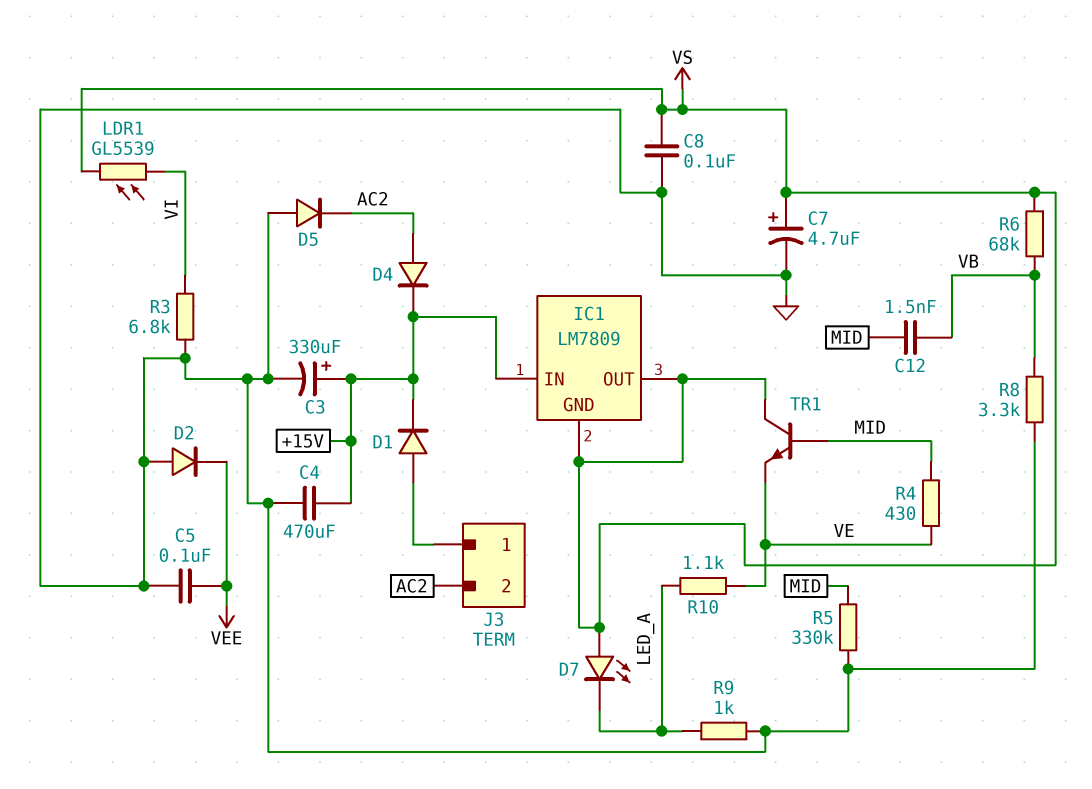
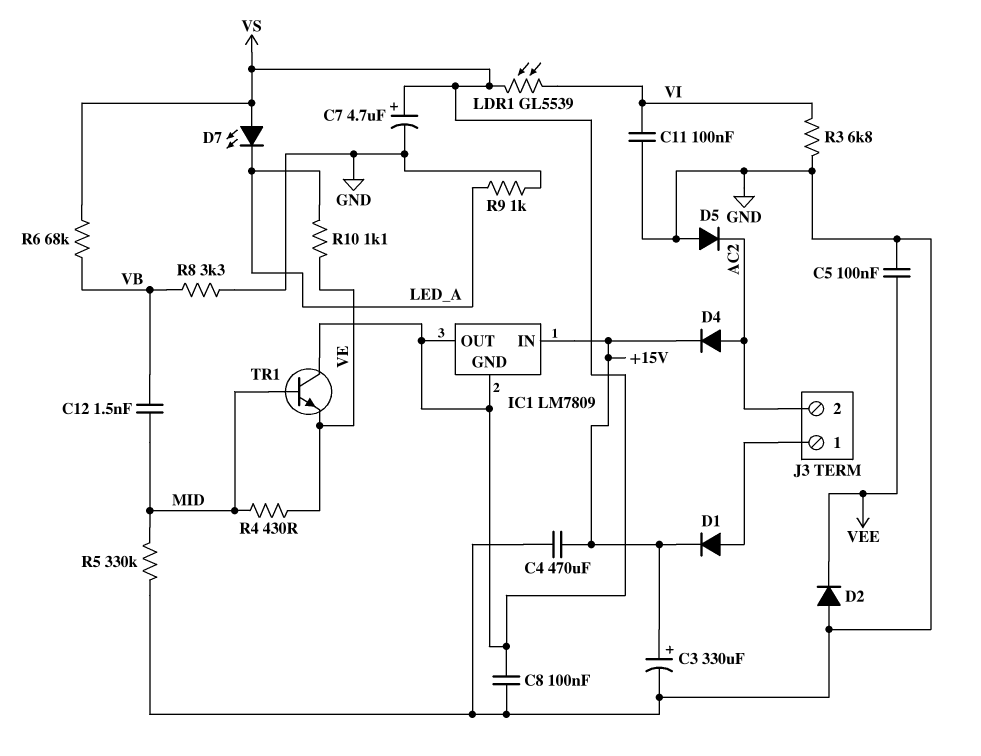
C11: none -> 100nF (GND, VI)

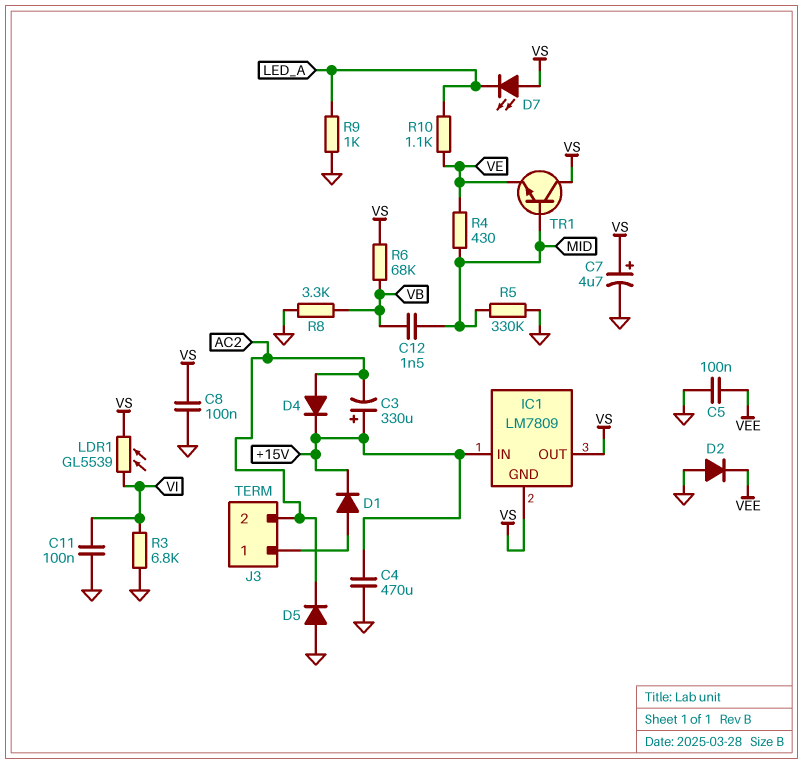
C3: 330uF (plus +15V, minus GND) -> 330uF (plus +15V, minus AC2)

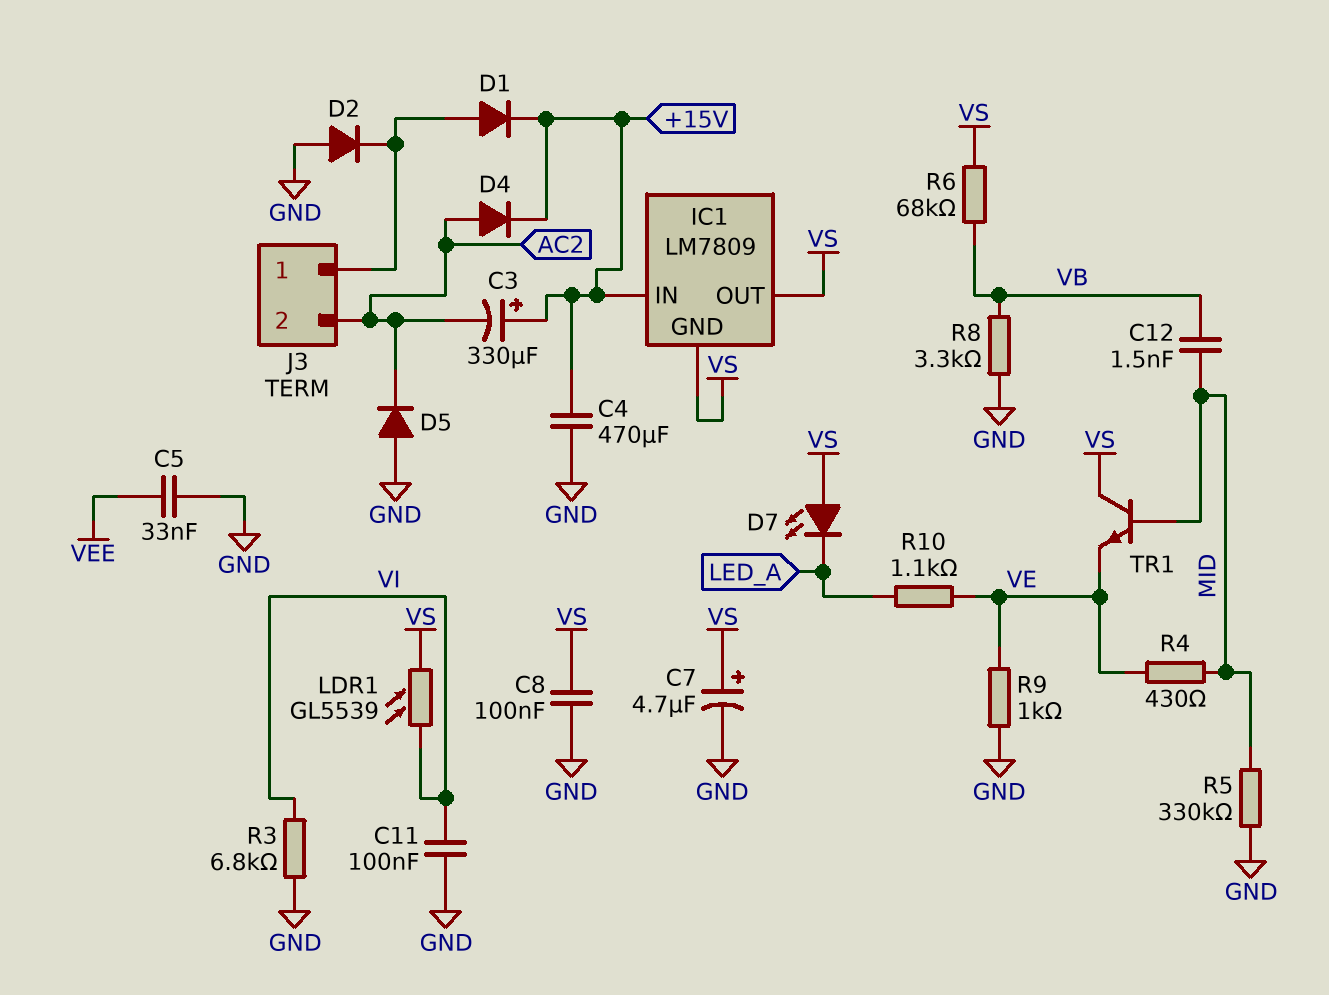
C5: 100nF (GND, VEE) -> 33nF (GND, VEE)
D2: diode (A GND, K VEE) -> diode (A GND, K J3/1)
R9: 1k (GND, LED_A) -> 1k (GND, VE)

